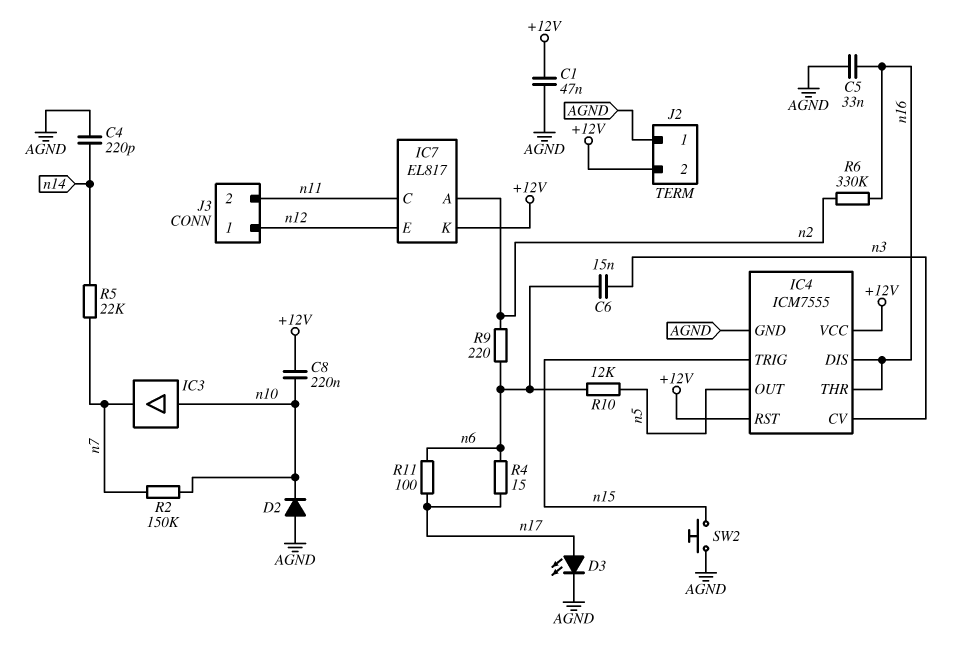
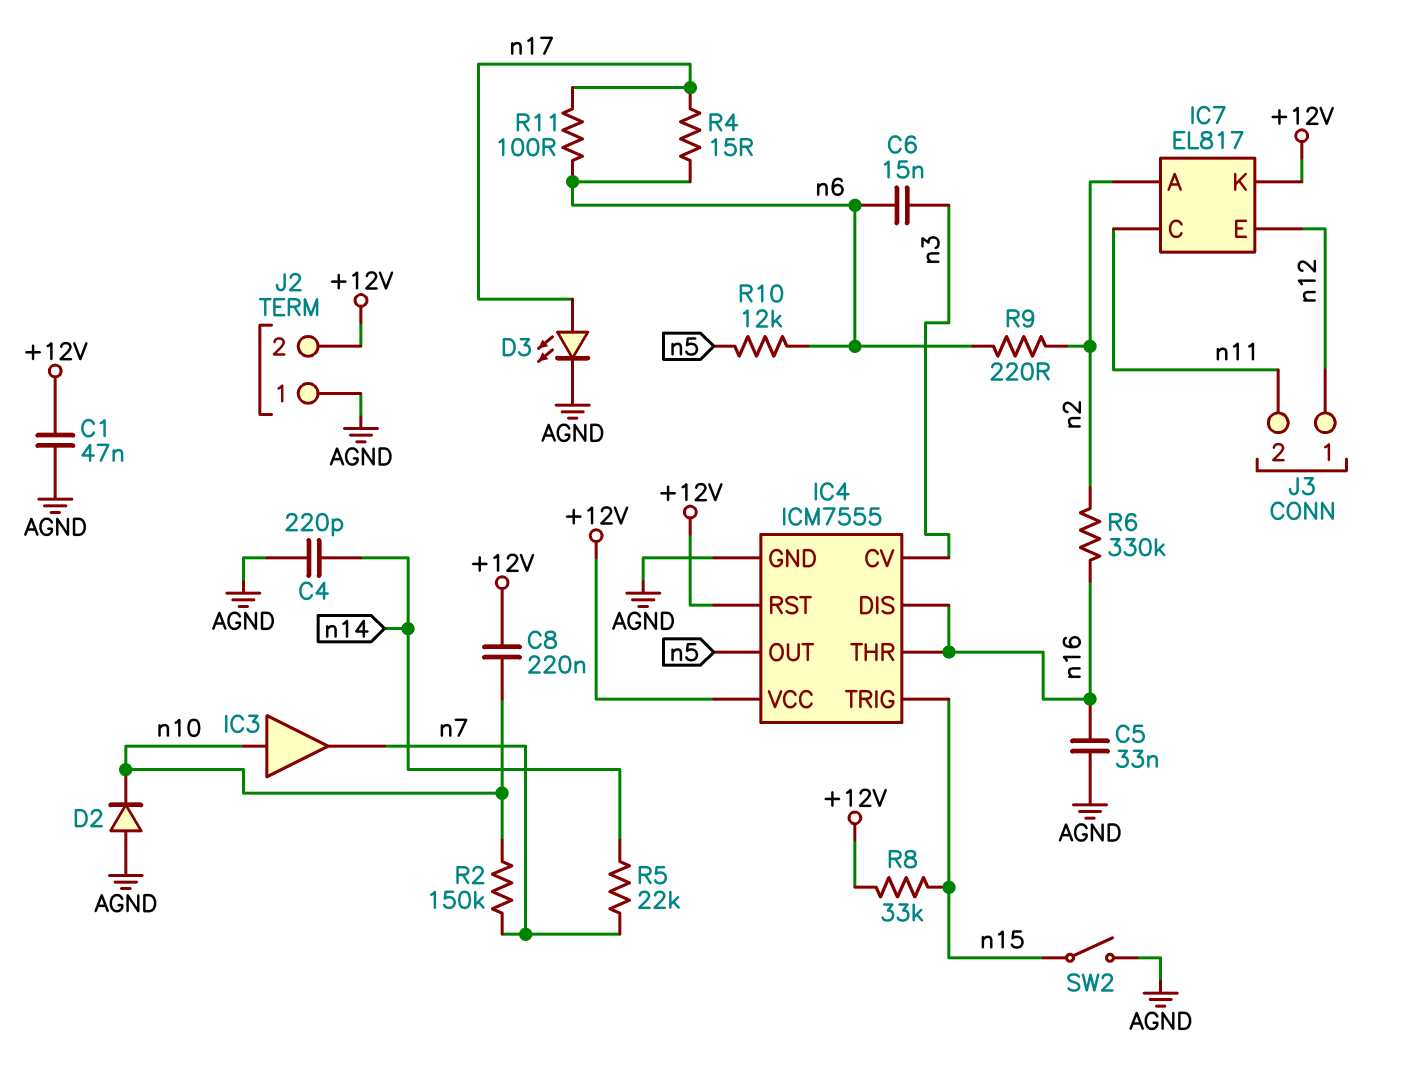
R8: none -> 33k (+12V, n15)
SW2: button (AGND, n15) -> switch (AGND, n15)

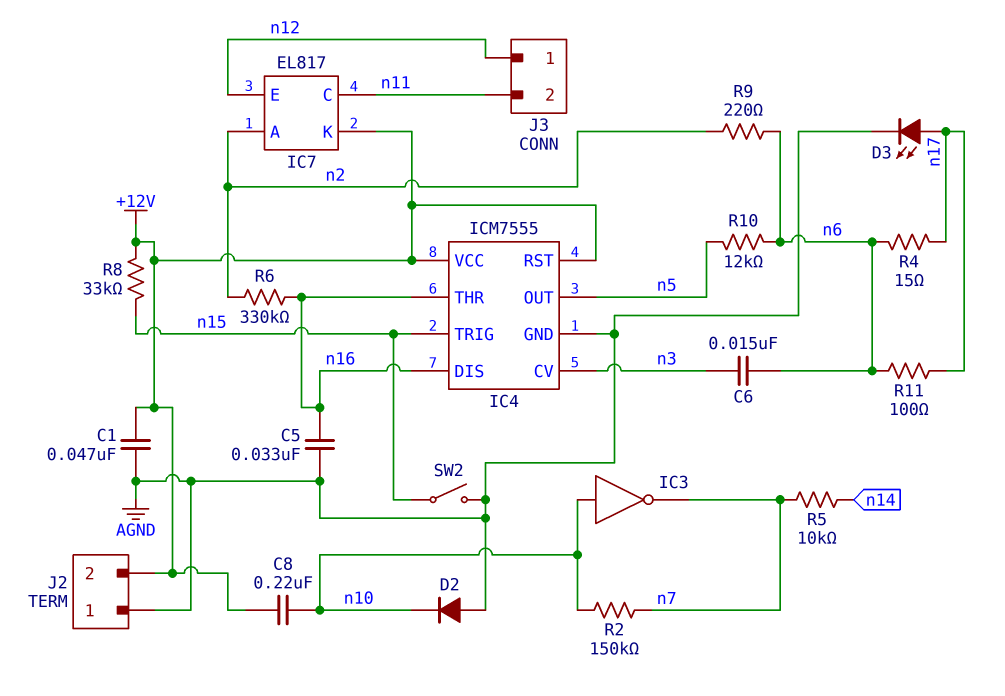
C4: 220pF (AGND, n14) -> none
IC3: buffer (in n10, out n7) -> NOT (in n10, out n7)
R5: 22k (n7, n14) -> 10k (n7, n14)

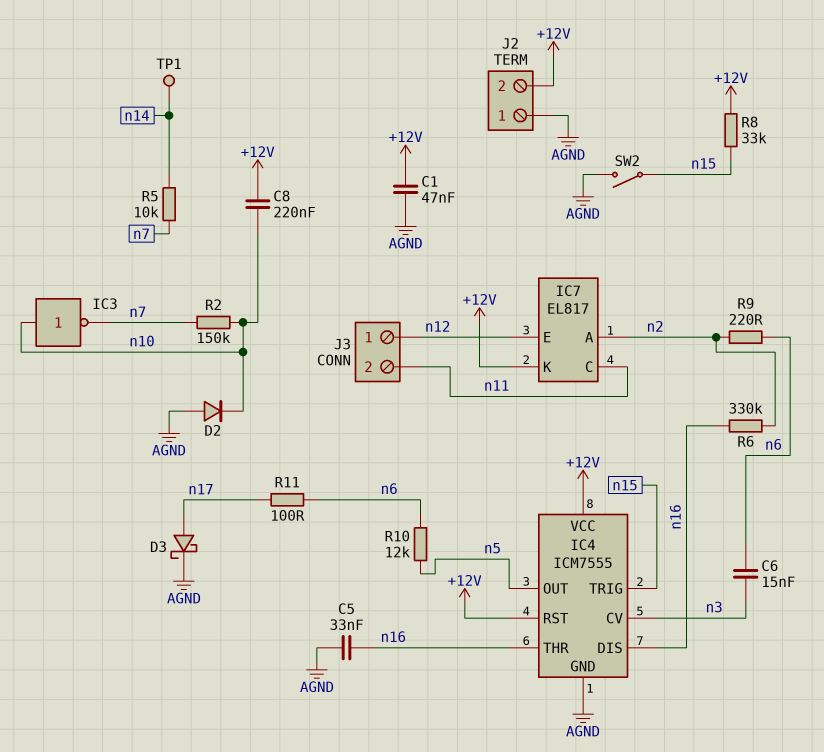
D3: LED (A n17, K AGND) -> schottky (A n17, K AGND)
R4: 15 (n6, n17) -> none
TP1: none -> test point (n14)

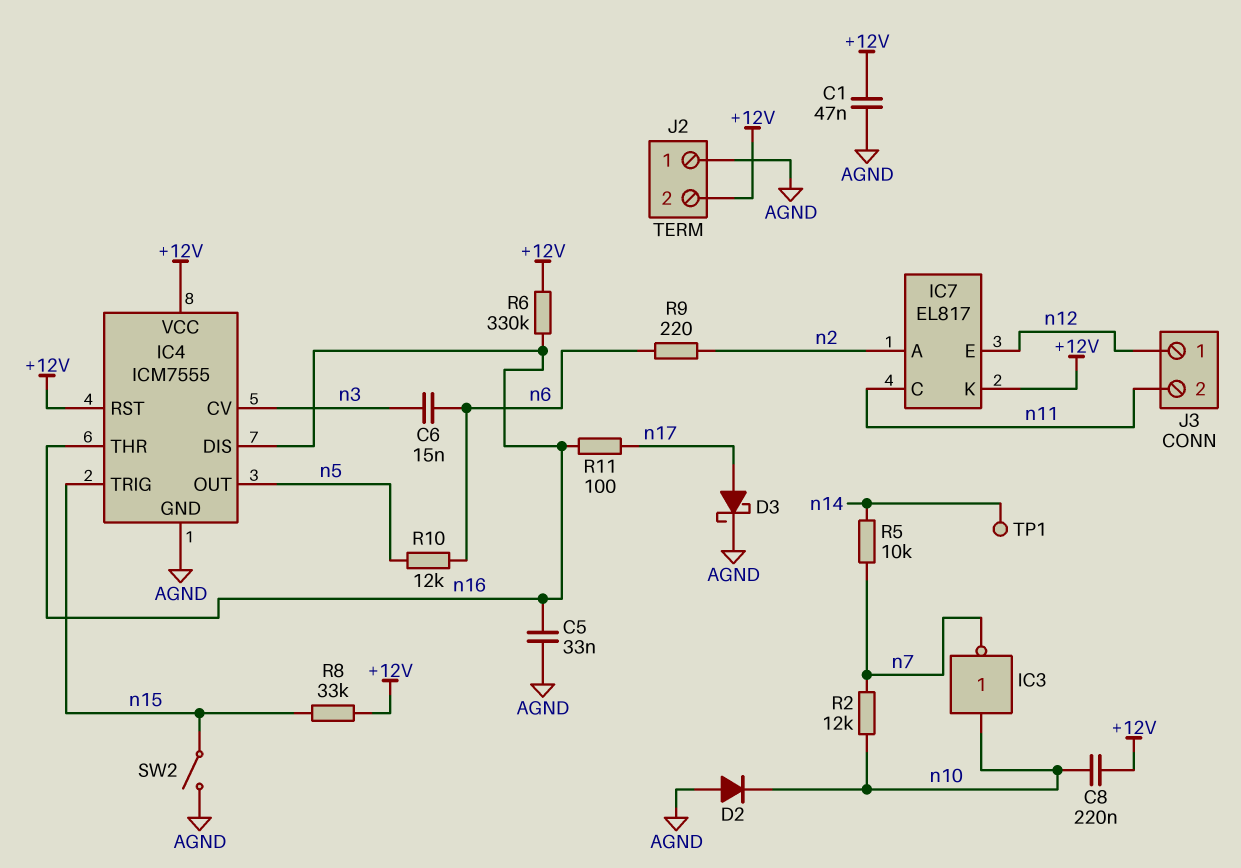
R2: 150k (n7, n10) -> 12k (n7, n10)
R6: 330k (n2, n16) -> 330k (+12V, n16)
R11: 100 (n6, n17) -> 100 (n16, n17)

